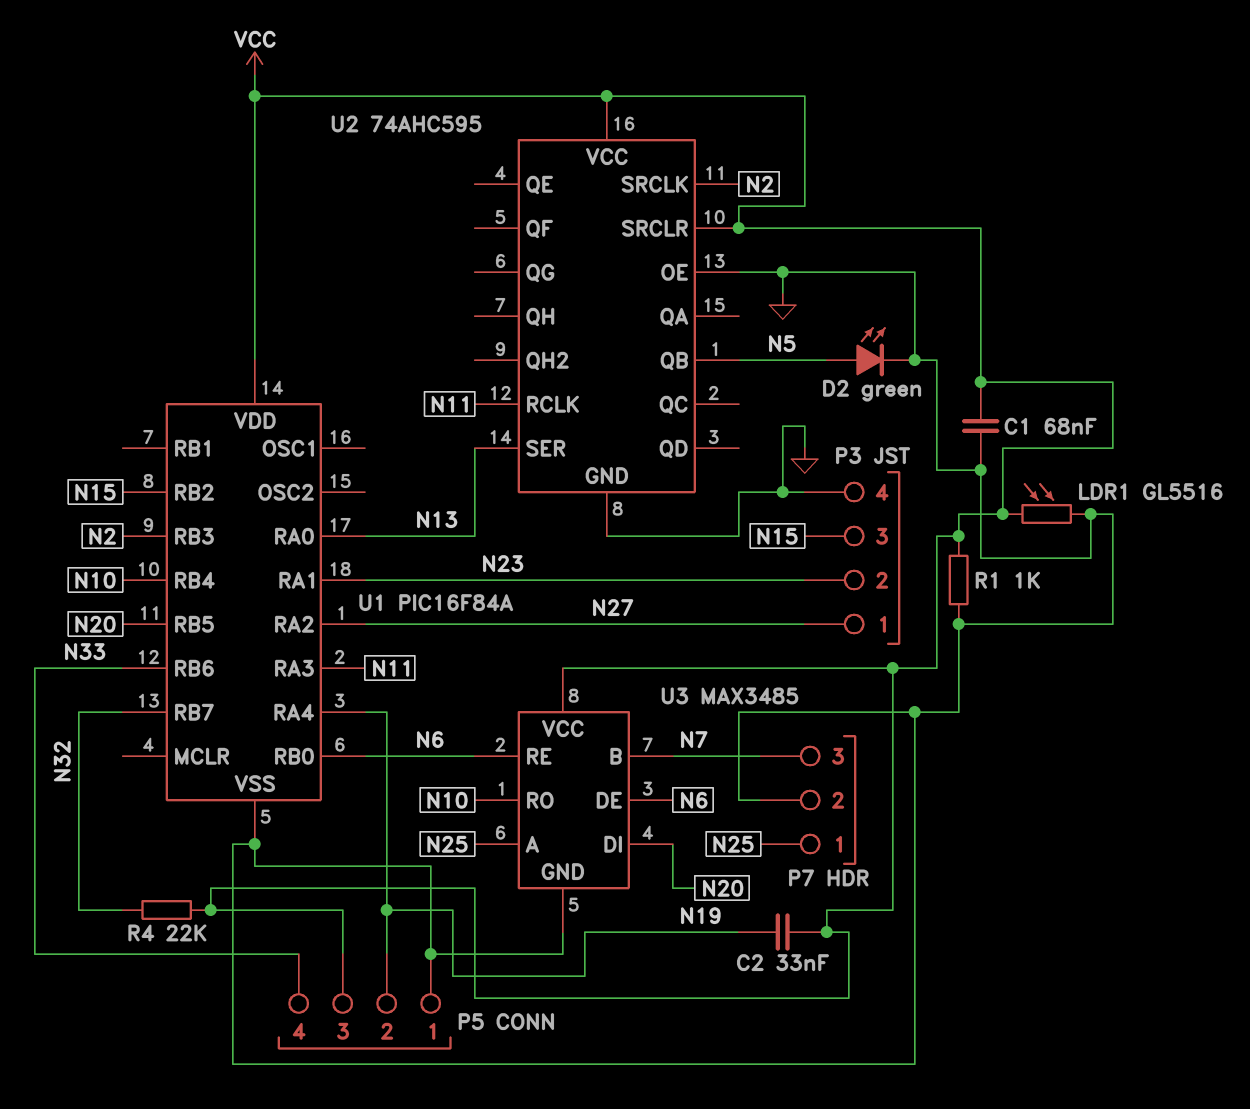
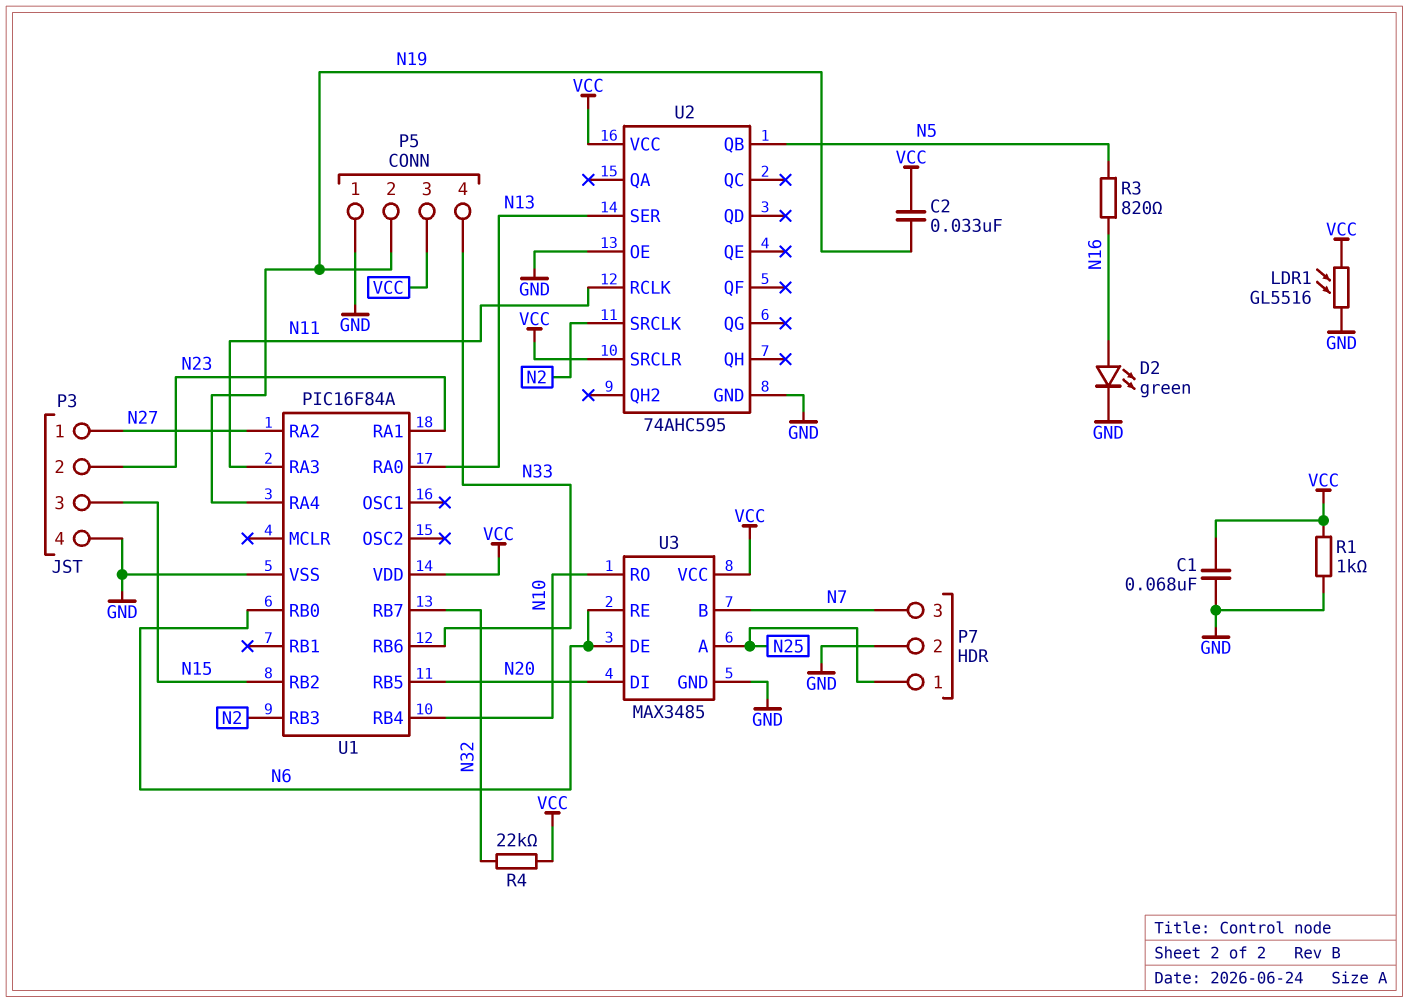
D2: LED green (A N5, K GND) -> LED green (A N16, K GND)
R3: none -> 820 (N5, N16)

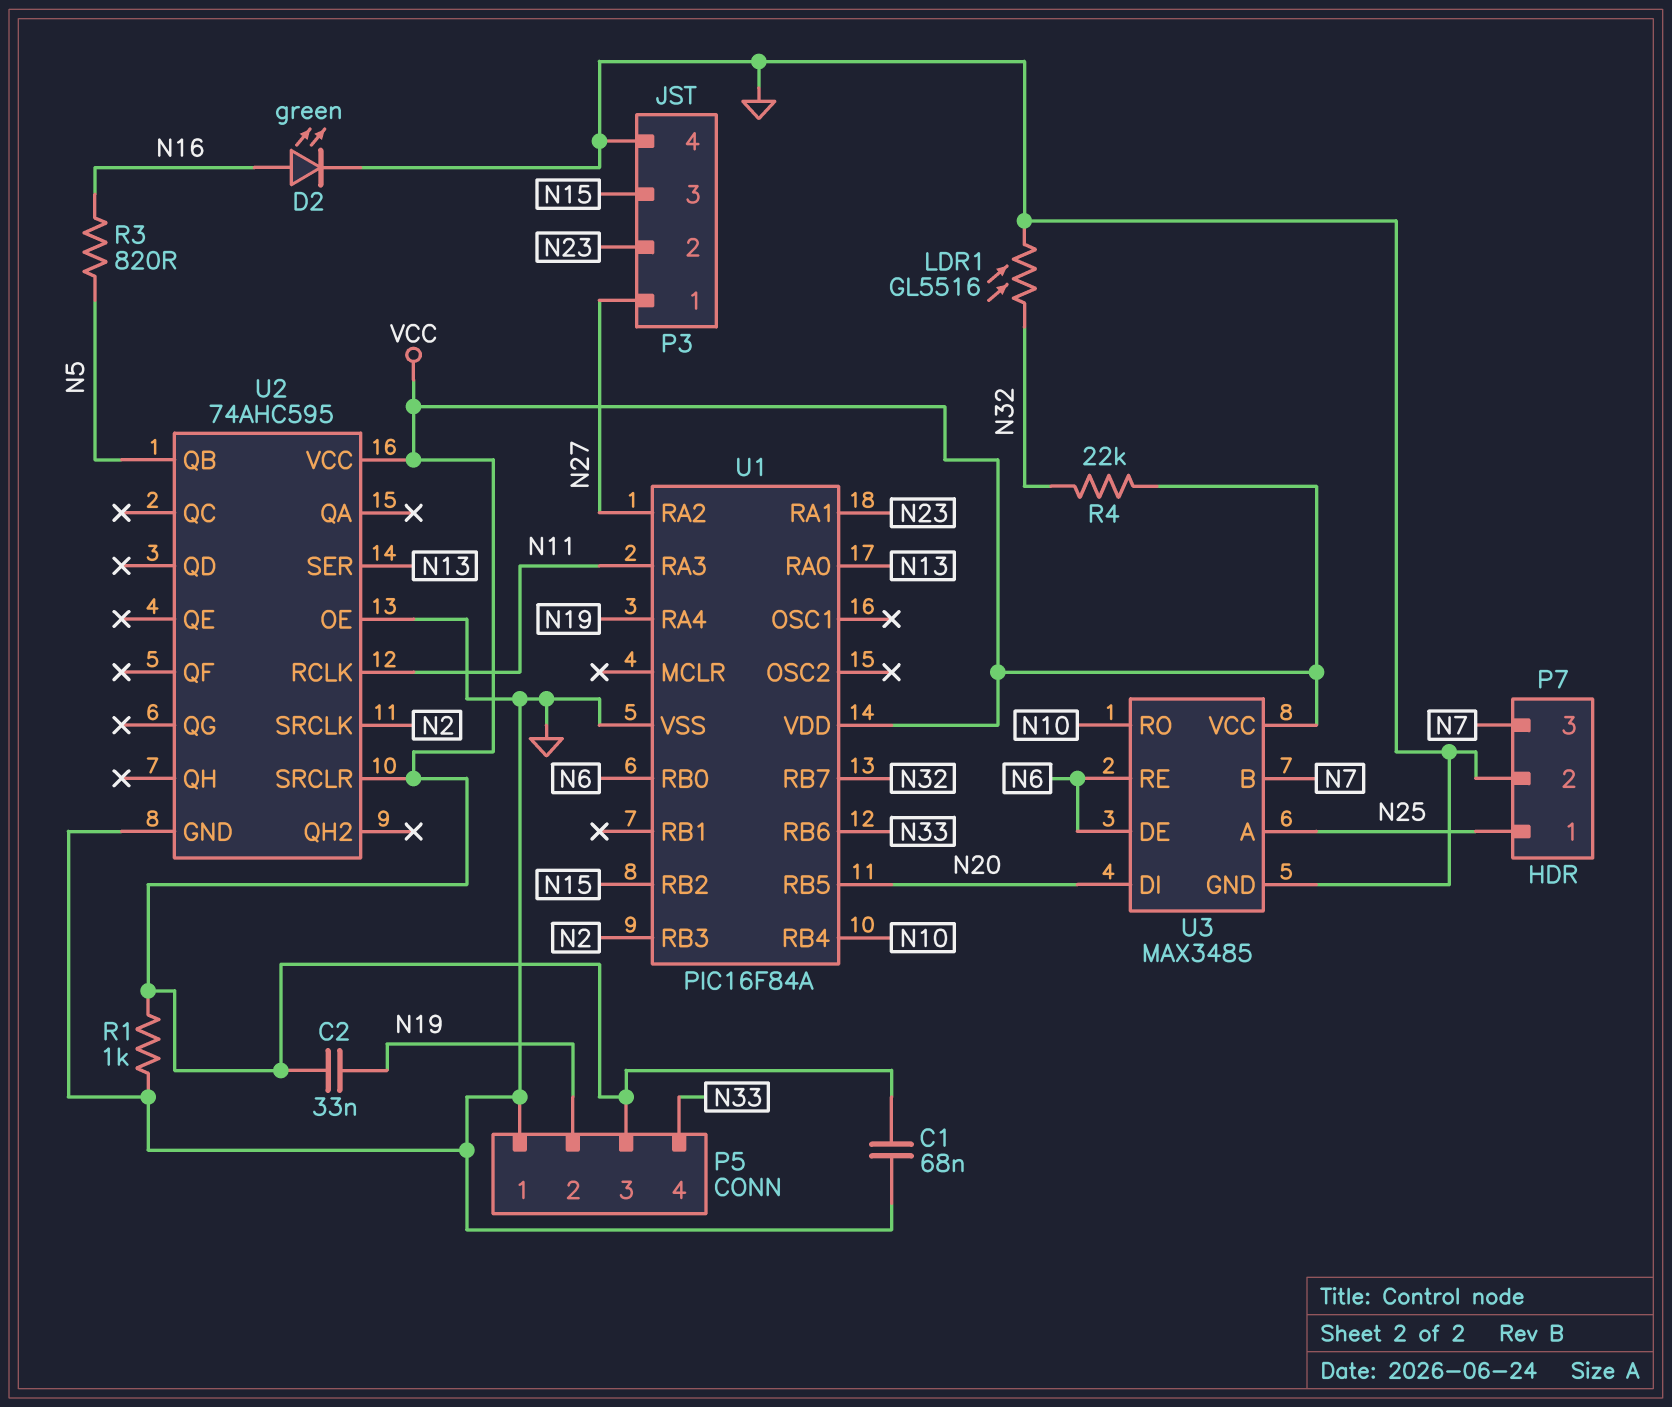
LDR1: GL5516 (GND, VCC) -> GL5516 (GND, N32)

